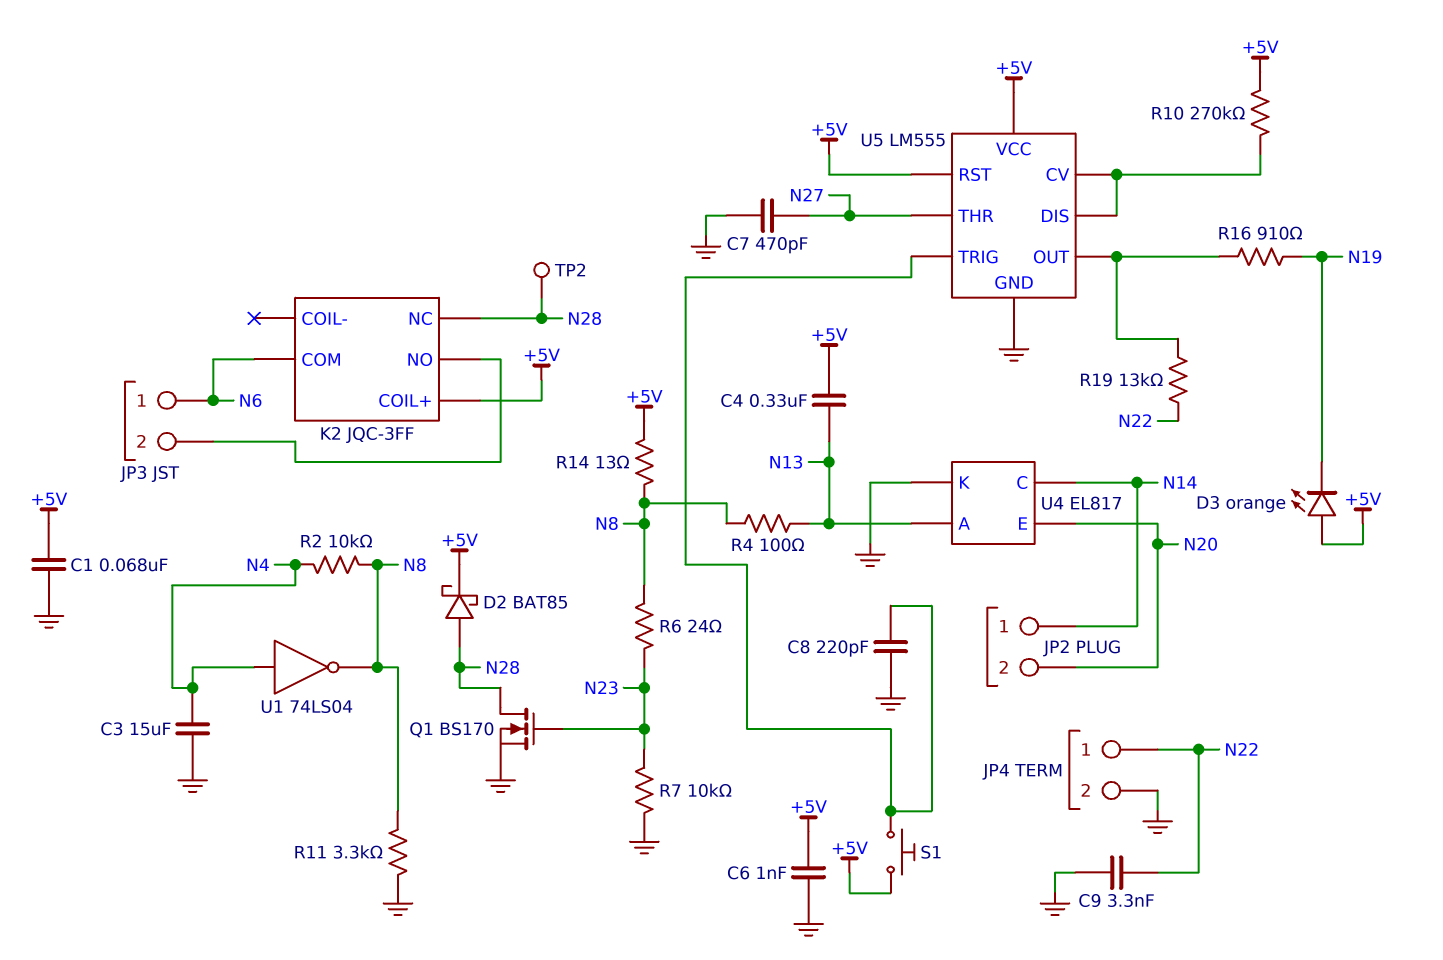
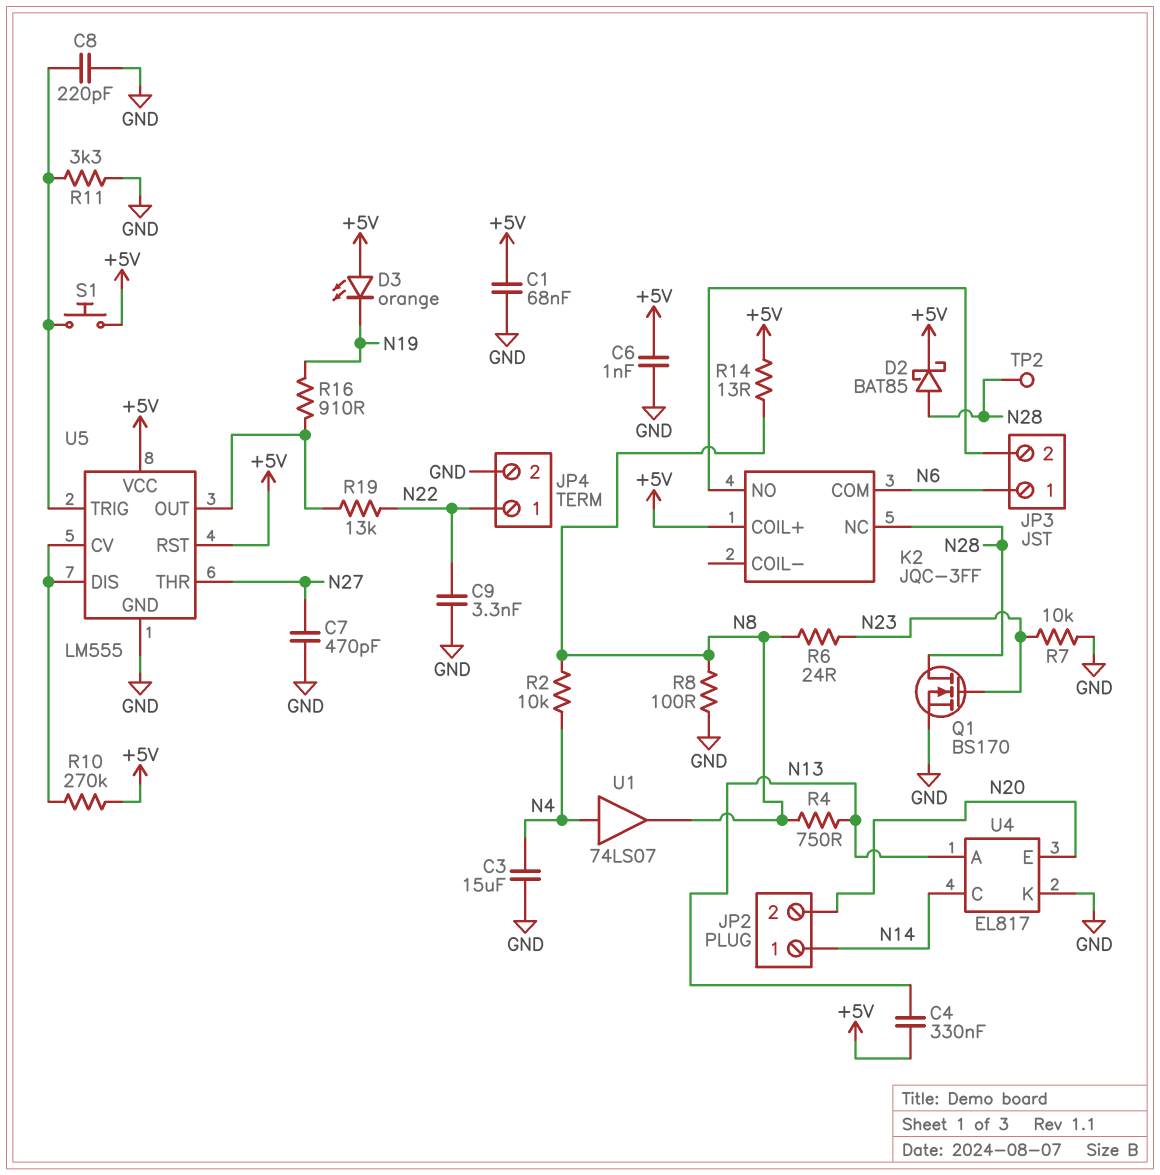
R4: 100 (N8, N13) -> 750 (N8, N13)
R8: none -> 100 (GND, N8)
R11: 3.3k (GND, N8) -> 3.3k (GND, U5/TRIG)
U1: NOT 74LS04 (in N4, out N8) -> buffer 74LS07 (in N4, out N8)

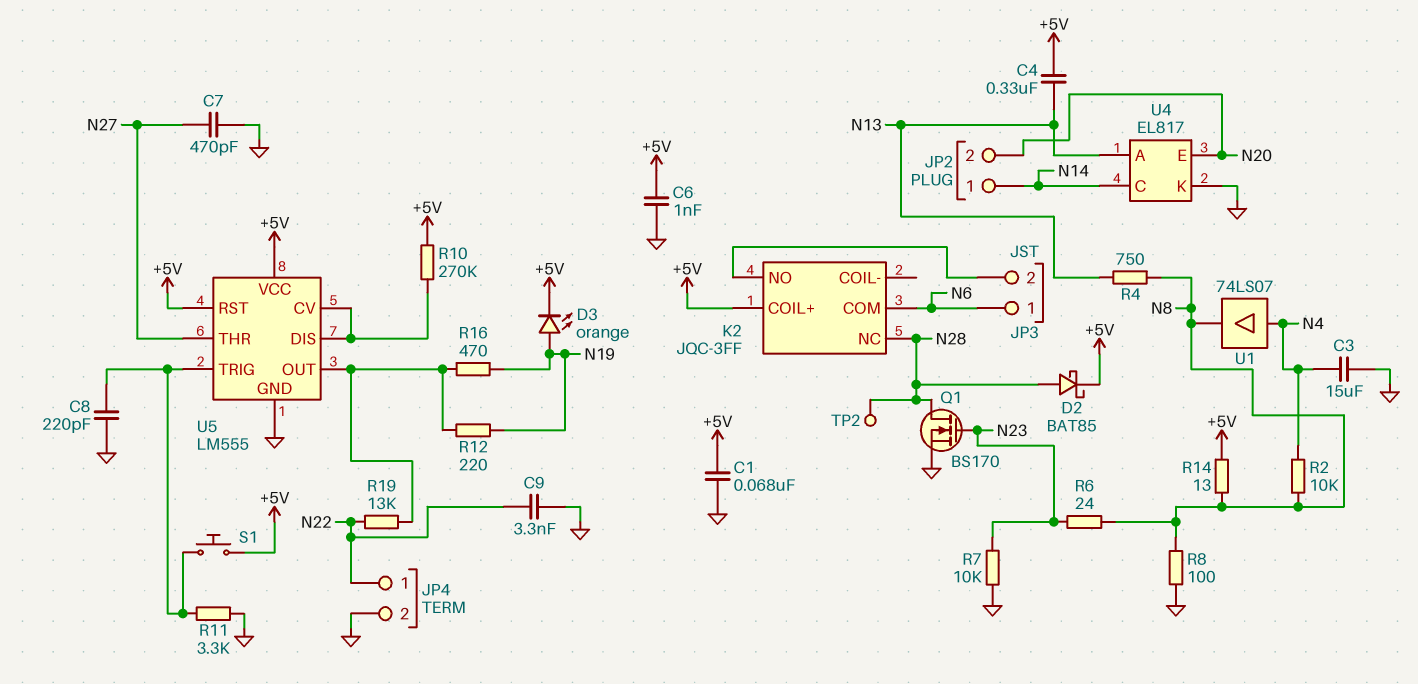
D3: LED orange (A +5V, K N19) -> LED orange (A N19, K +5V)
R12: none -> 220 (N19, U5/OUT)
R16: 910 (N19, U5/OUT) -> 470 (N19, U5/OUT)

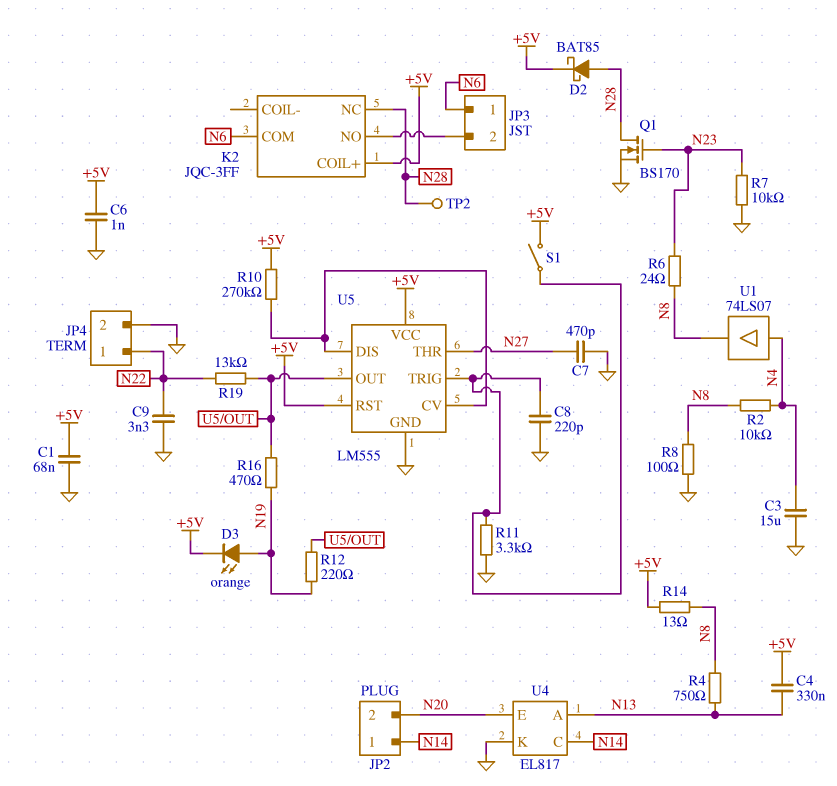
S1: button (+5V, U5/TRIG) -> switch (+5V, U5/TRIG)

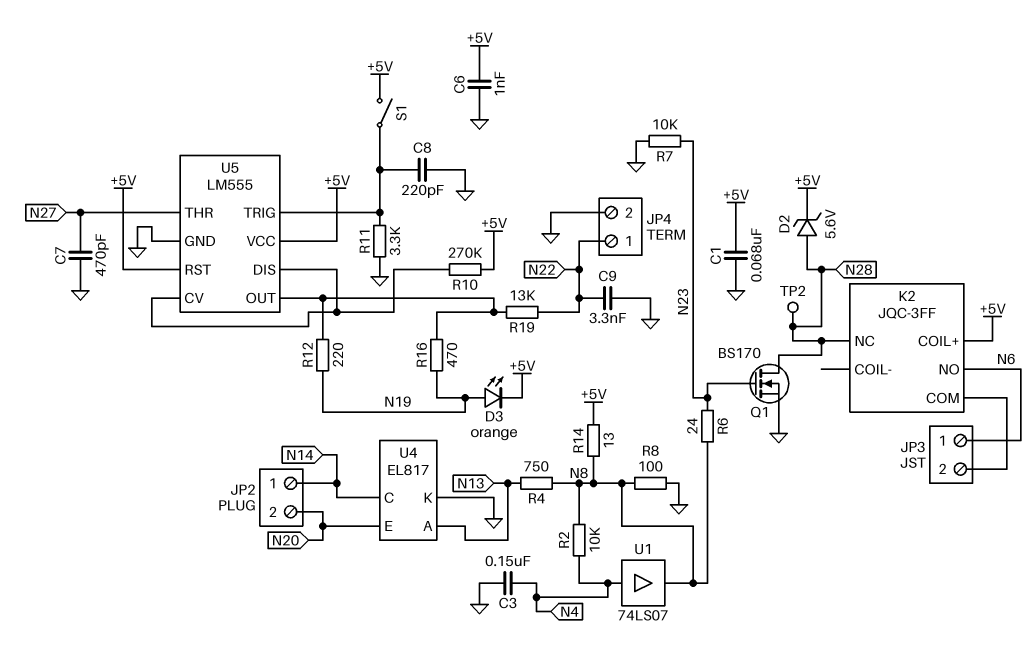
C3: 15uF (GND, N4) -> 150nF (GND, N4)
C4: 330nF (+5V, N13) -> none
D2: schottky BAT85 (A N28, K +5V) -> zener 5.6V (A N28, K +5V)
K2 pin COM: N6 -> JP3/2
K2 pin NO: JP3/2 -> N6

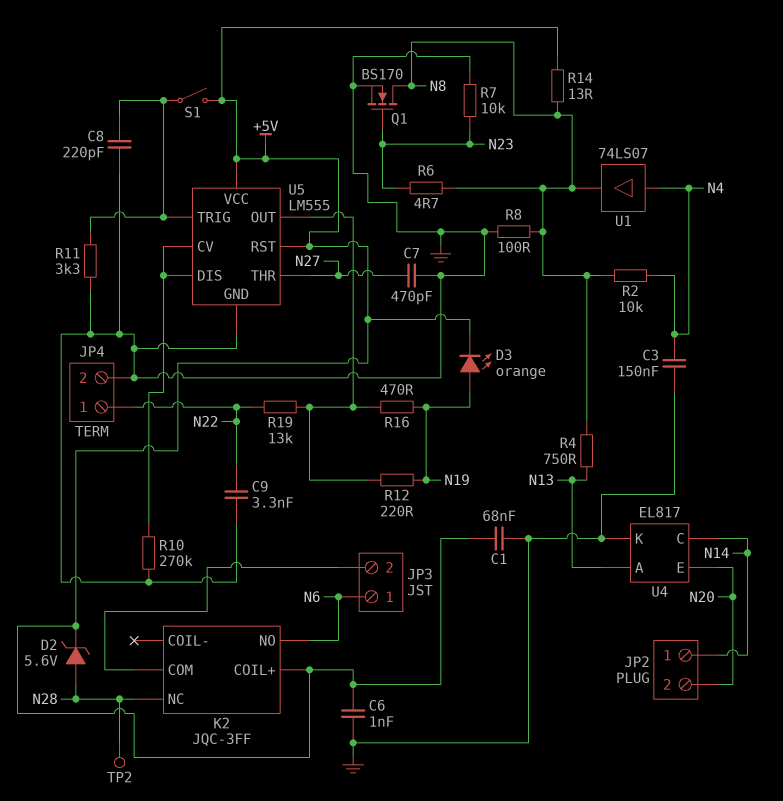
Q1: NMOS BS170 (G N23, D N28, S GND) -> NMOS BS170 (G N23, D N8, S GND)
R6: 24 (N8, N23) -> 4.7 (N8, N23)
R10: 270k (+5V, U5/CV) -> 270k (GND, U5/CV)

